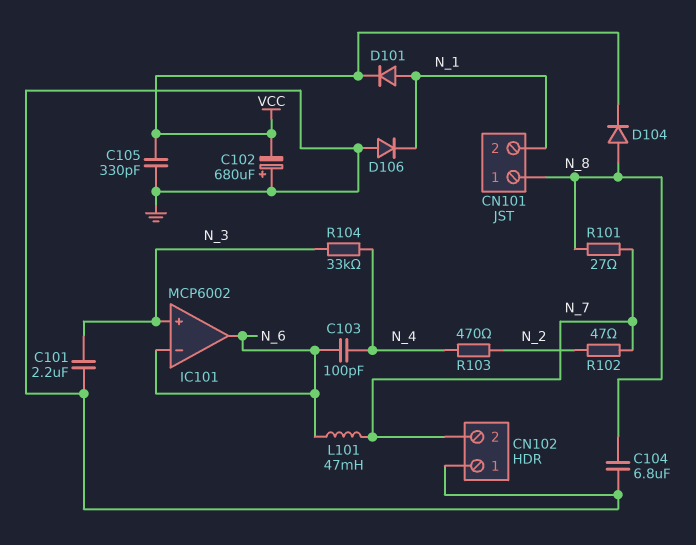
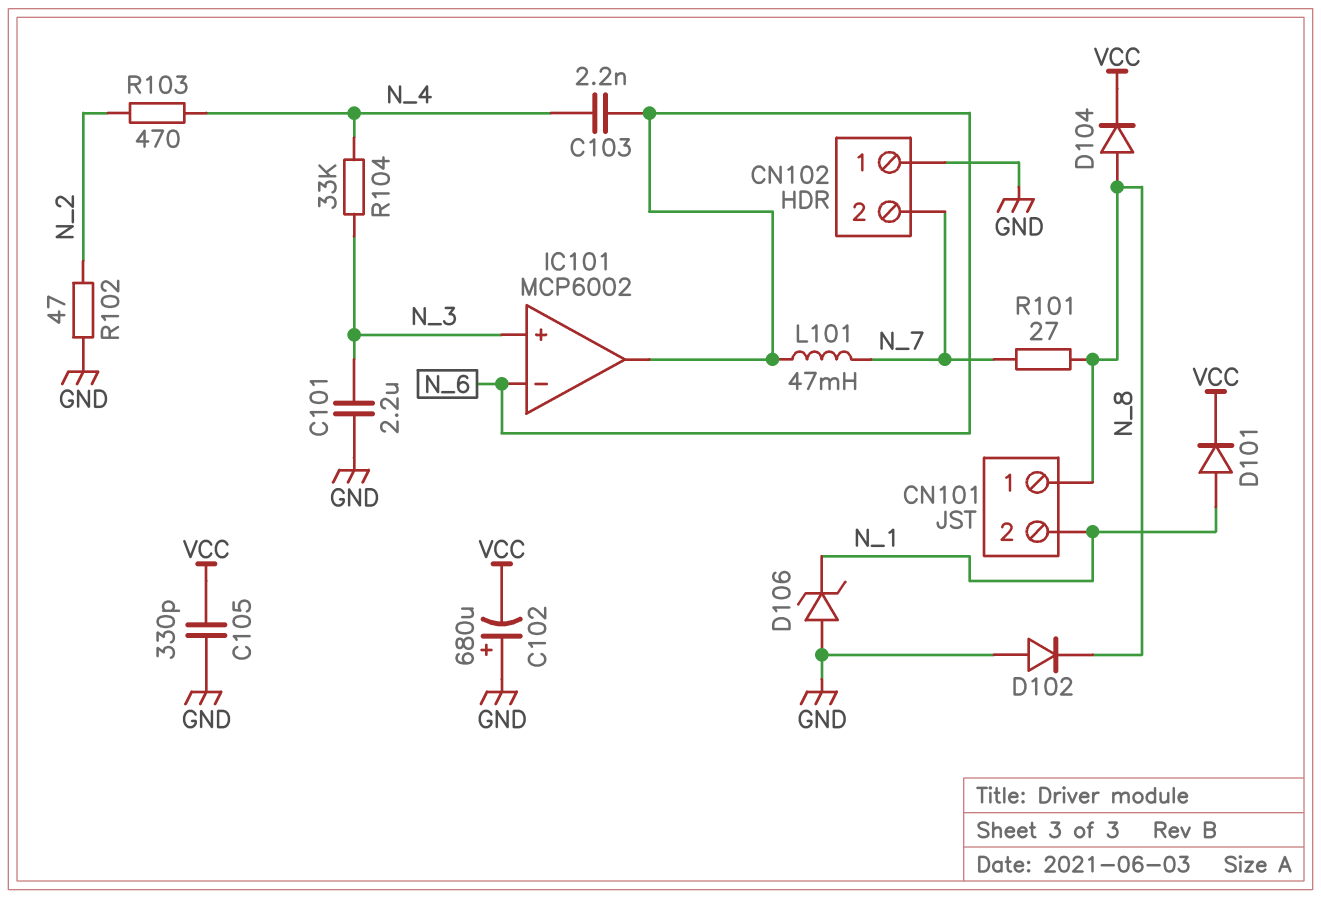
C103: 100pF (N_4, N_6) -> 2.2nF (N_4, N_6)
C104: 6.8uF (GND, N_8) -> none
D102: none -> diode (A GND, K N_8)
D106: diode (A GND, K N_1) -> zener (A GND, K N_1)
R102: 47 (N_2, N_7) -> 47 (GND, N_2)

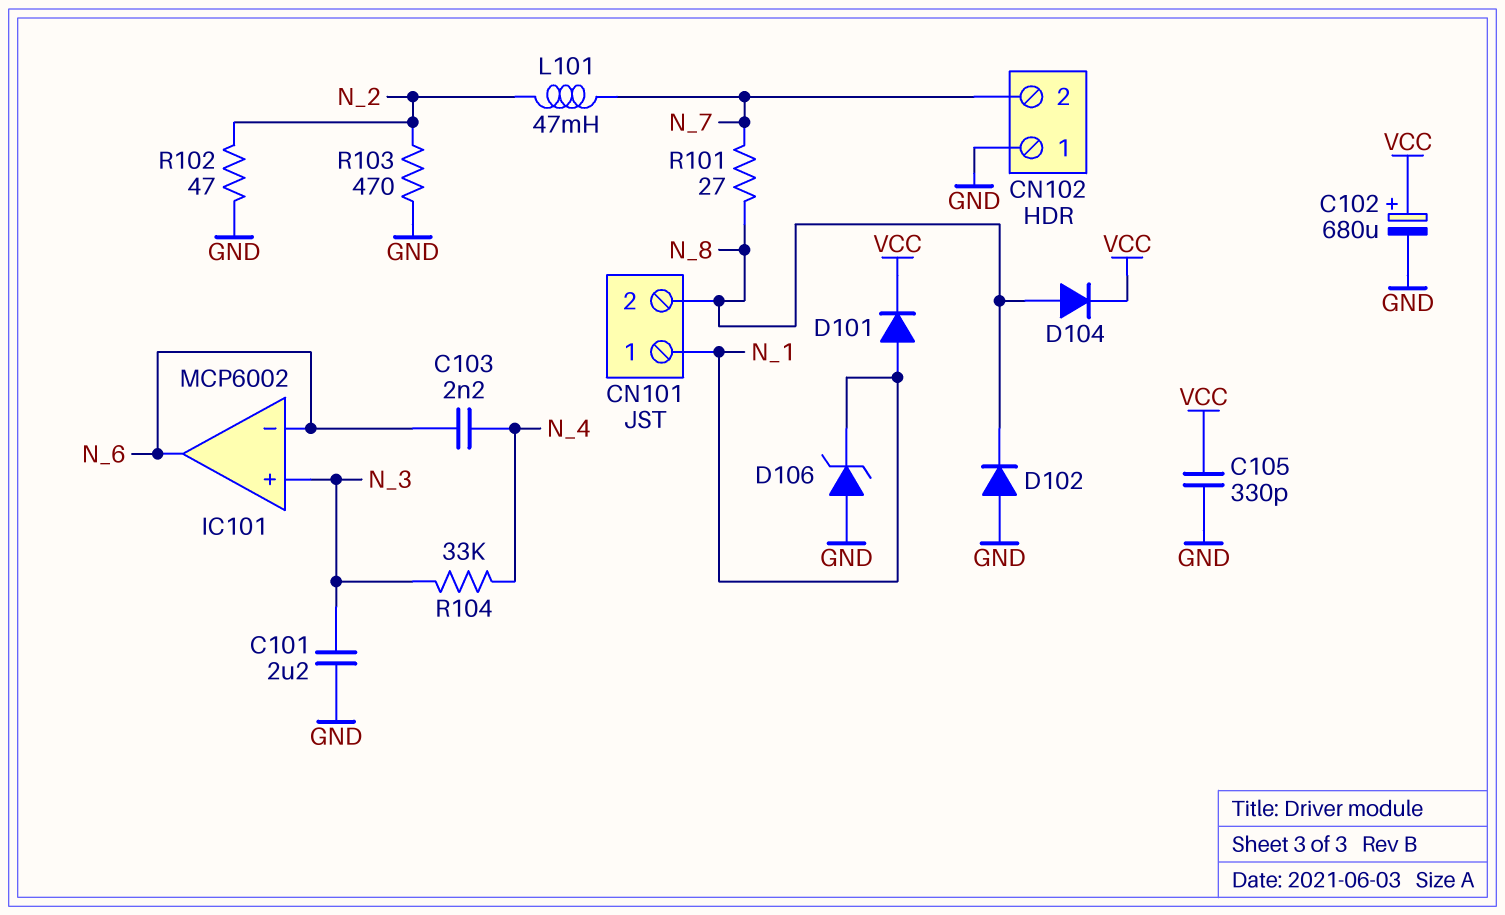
C102: 680uF (plus GND, minus VCC) -> 680uF (plus VCC, minus GND)
CN101 pin 1: N_8 -> N_1
CN101 pin 2: N_1 -> N_8
L101: 47mH (N_6, N_7) -> 47mH (N_2, N_7)
R103: 470 (N_2, N_4) -> 470 (GND, N_2)

